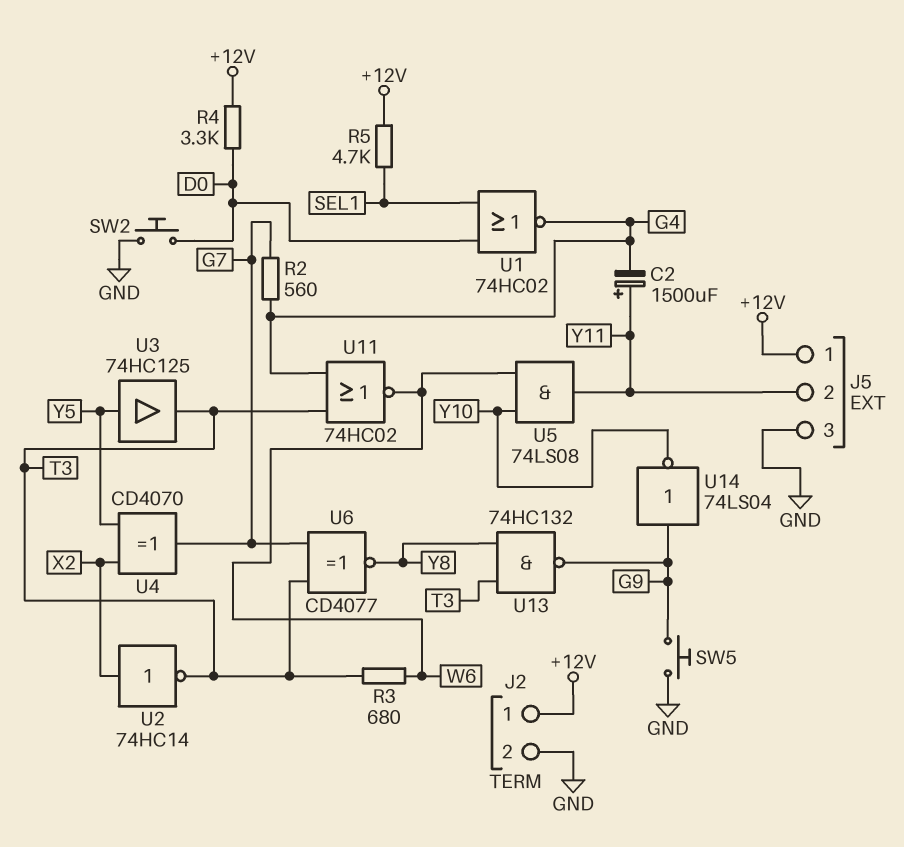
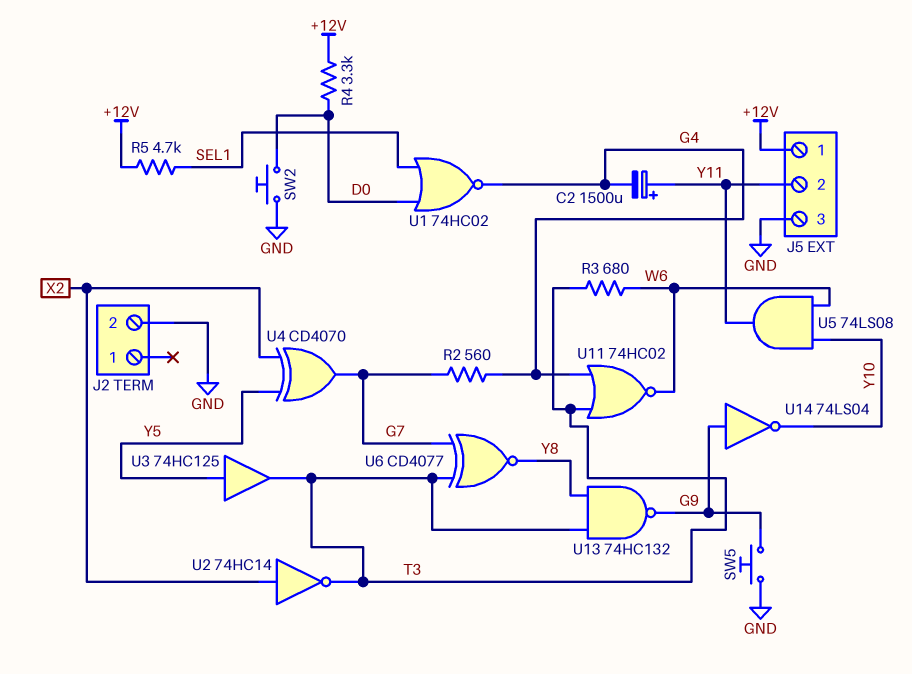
J2 pin 1: +12V -> none

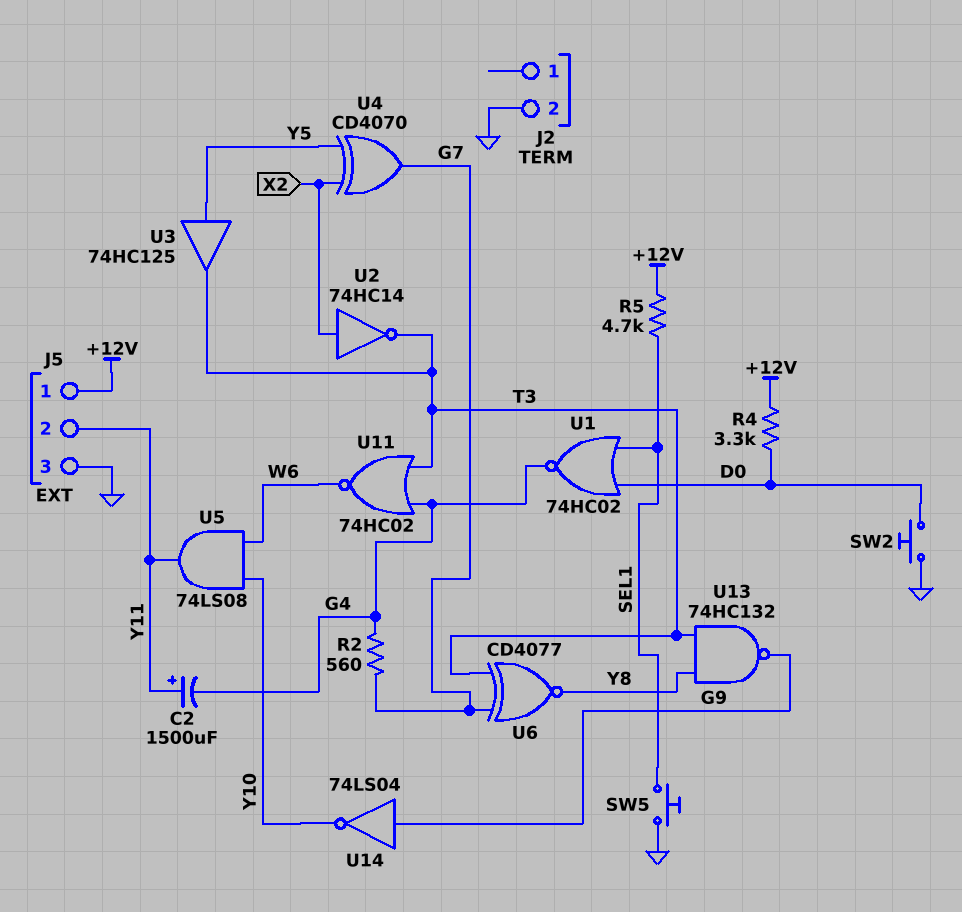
R3: 680 (T3, W6) -> none
SW5: button (G9, GND) -> button (GND, SEL1)

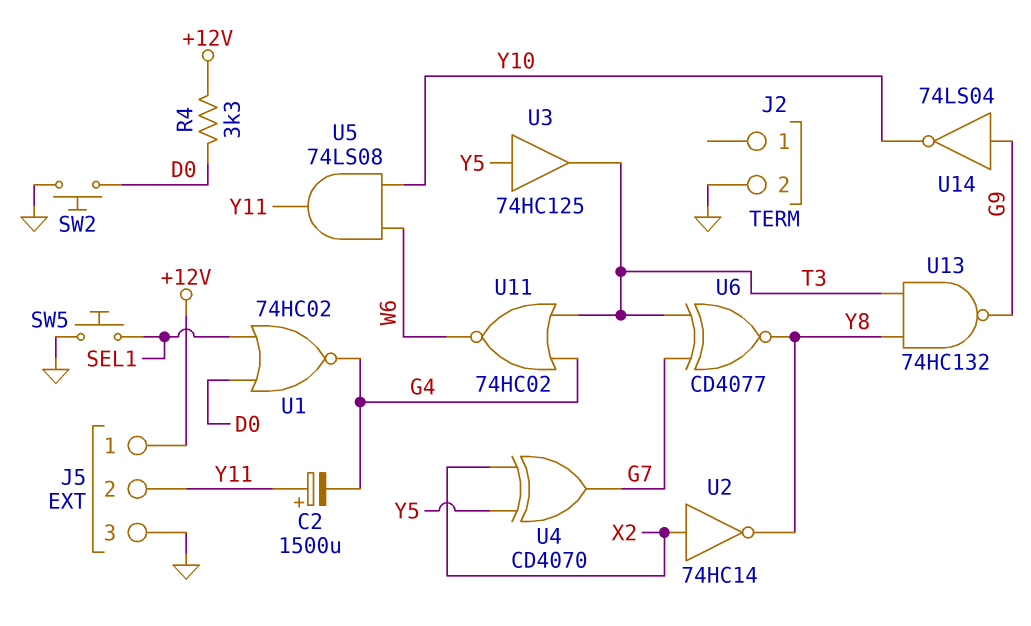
R2: 560 (G4, G7) -> none
R5: 4.7k (+12V, SEL1) -> none
U2: NOT 74HC14 (in X2, out T3) -> NOT 74HC14 (in X2, out Y8)

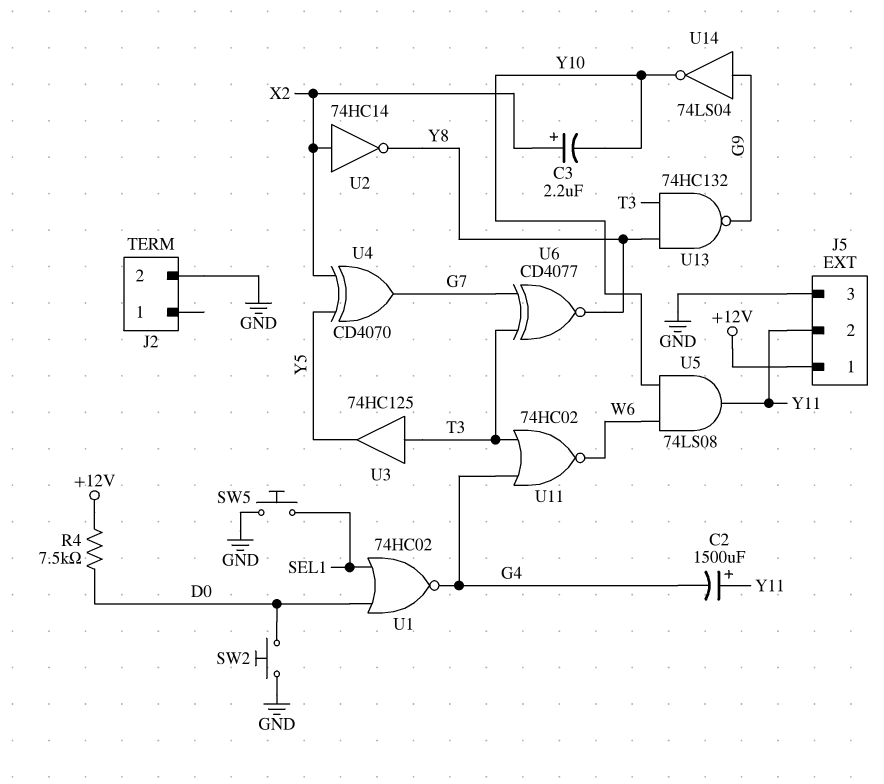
C3: none -> 2.2uF (plus X2, minus Y10)
R4: 3.3k (+12V, D0) -> 7.5k (+12V, D0)
U3: buffer 74HC125 (in Y5, out T3) -> buffer 74HC125 (in T3, out Y5)

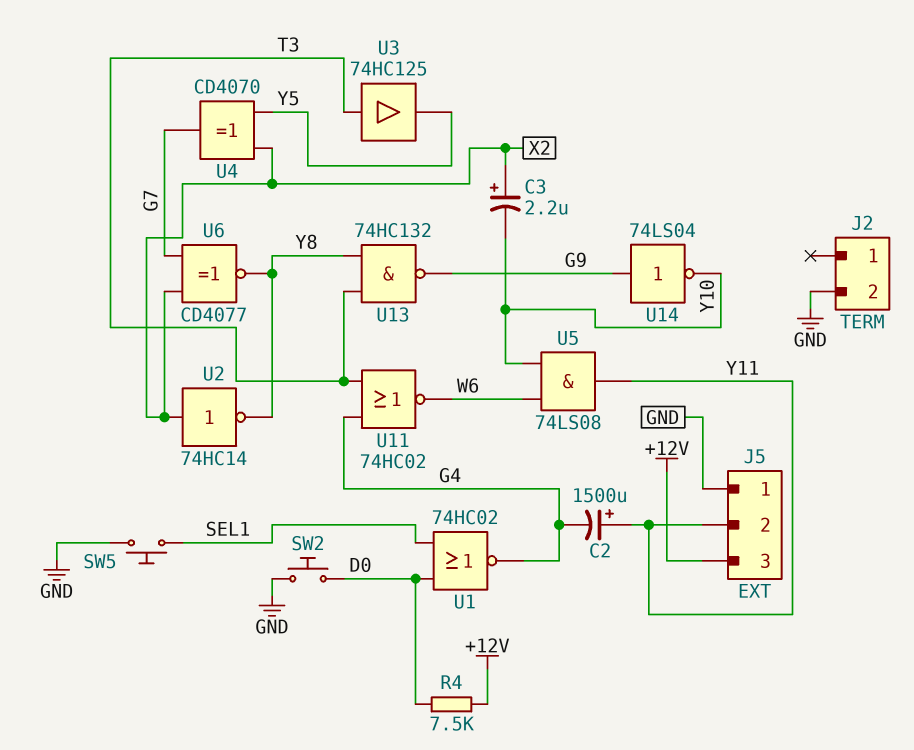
J5 pin 1: +12V -> GND
J5 pin 3: GND -> +12V
U6: XNOR CD4077 (in G7, in T3, out Y8) -> XNOR CD4077 (in G7, in X2, out Y8)

